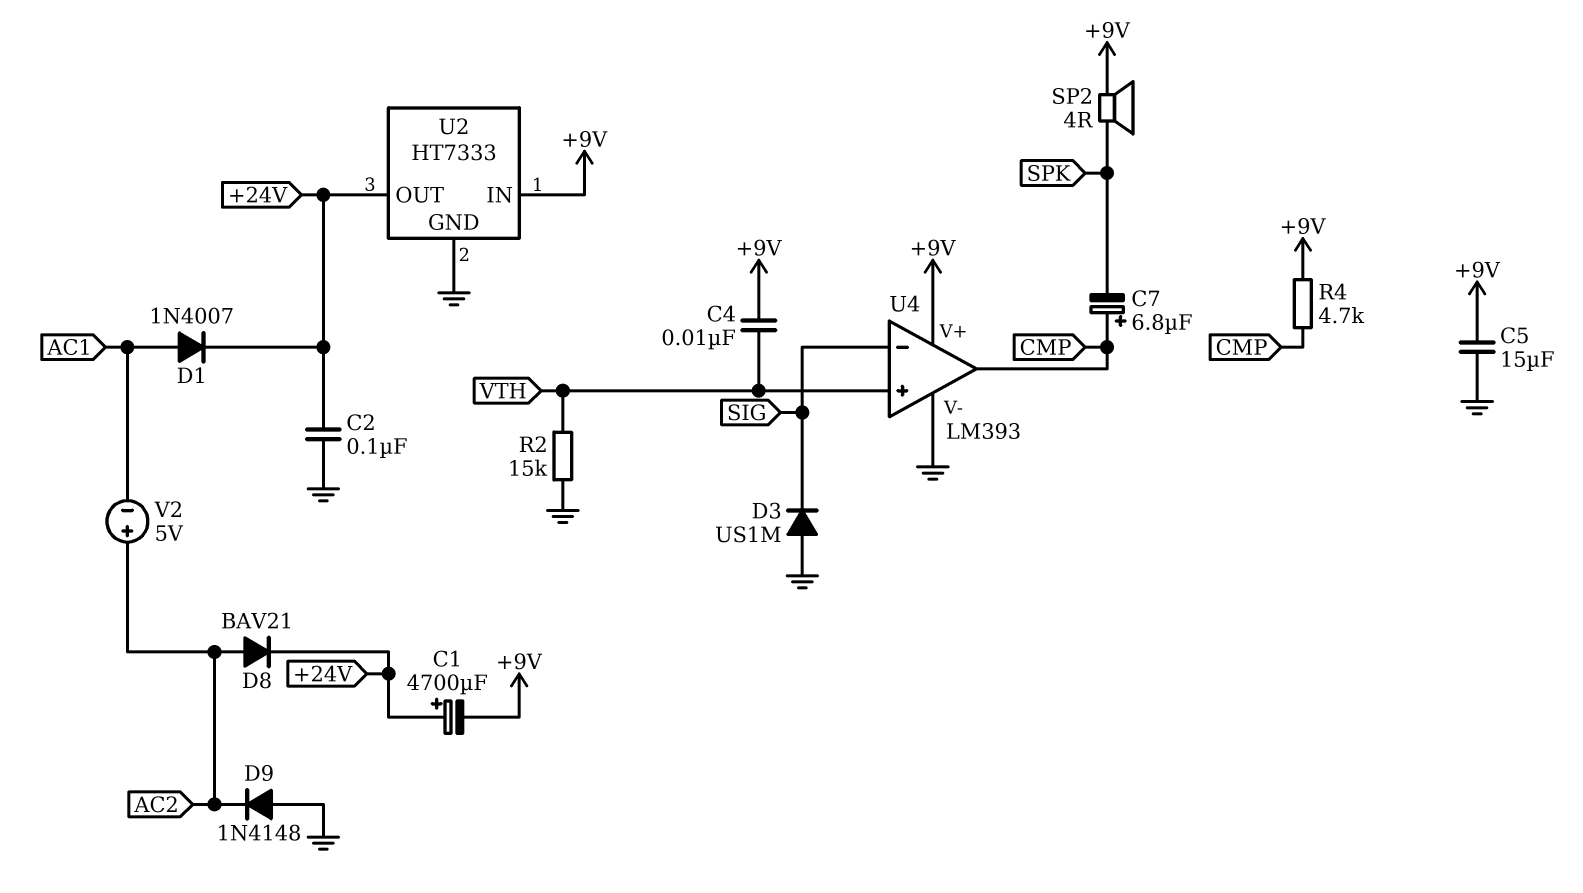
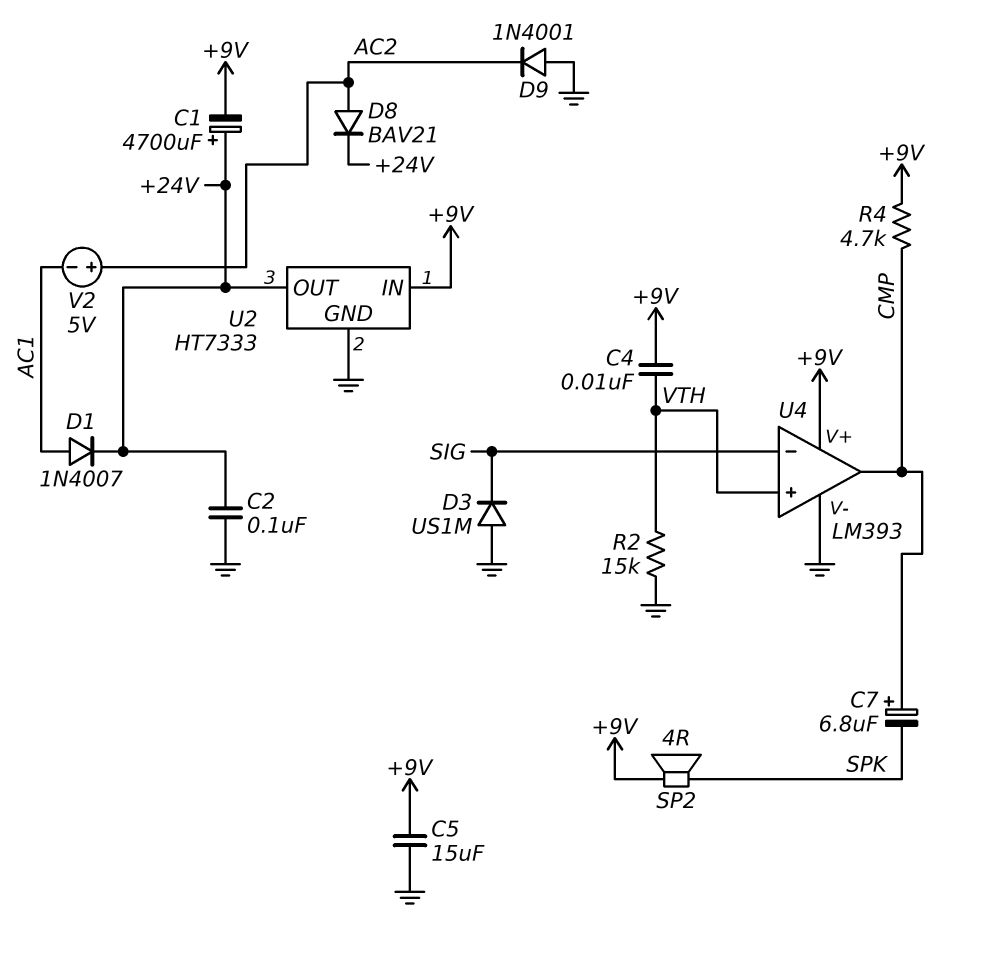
D9: diode 1N4148 (A GND, K AC2) -> diode 1N4001 (A GND, K AC2)

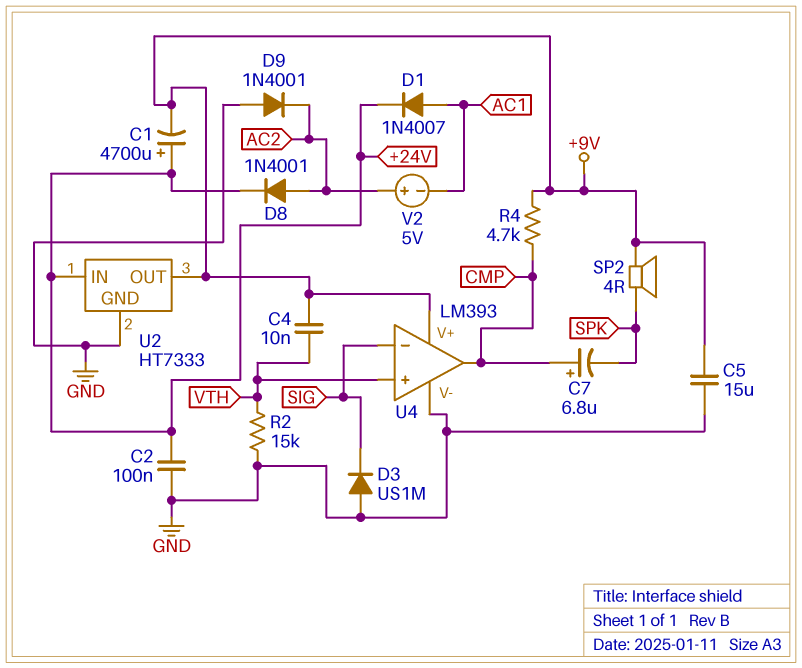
D8: diode BAV21 (A AC2, K +24V) -> diode 1N4001 (A AC2, K +24V)
U2 pin IN: +9V -> +24V
U2 pin OUT: +24V -> +9V

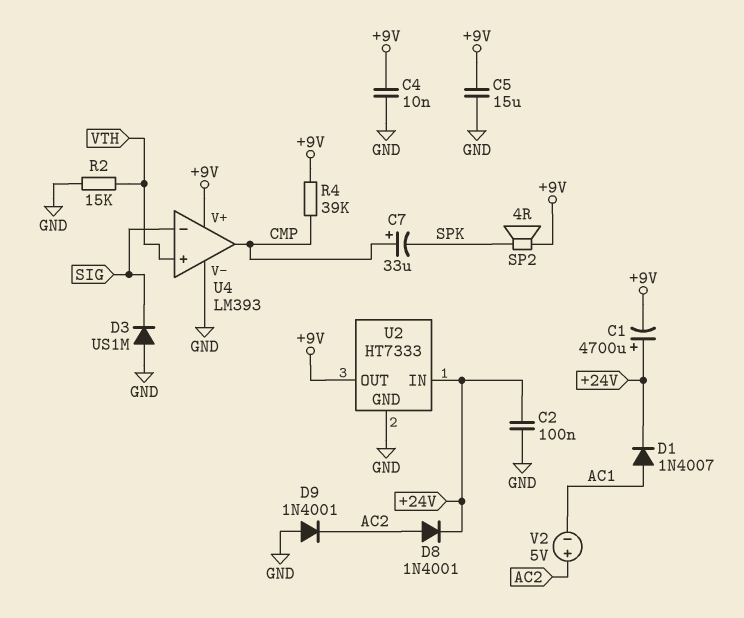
C4: 10nF (+9V, VTH) -> 10nF (+9V, GND)
C7: 6.8uF (plus CMP, minus SPK) -> 33uF (plus CMP, minus SPK)
R4: 4.7k (+9V, CMP) -> 39k (+9V, CMP)

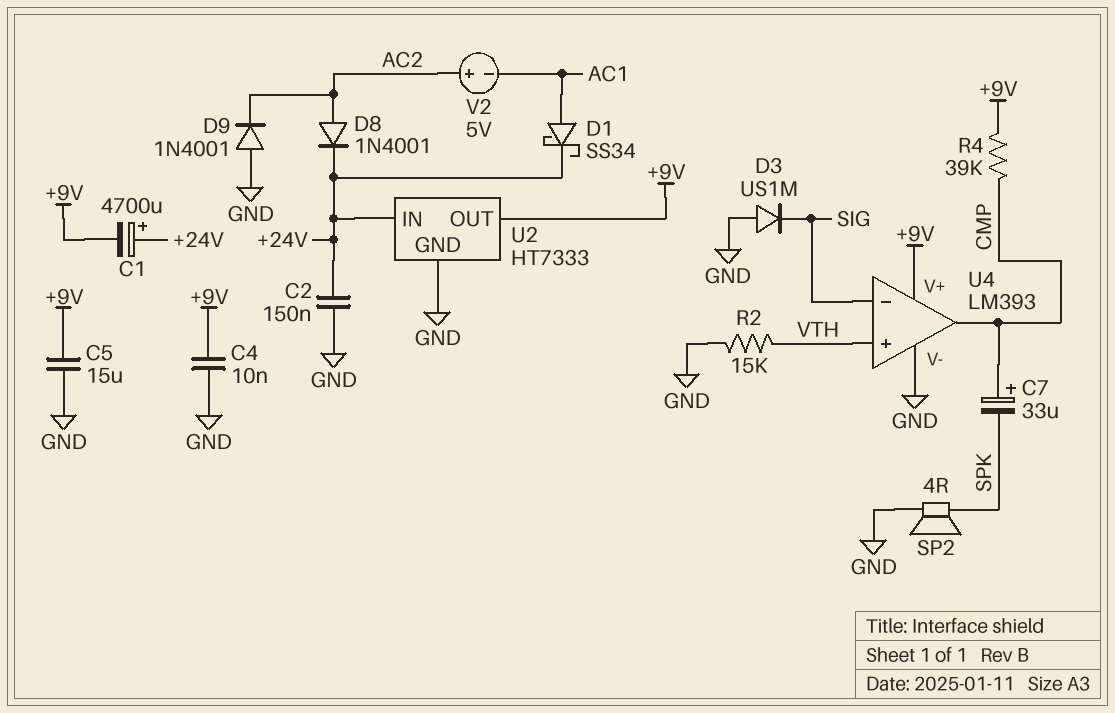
C2: 100nF (+24V, GND) -> 150nF (+24V, GND)
D1: diode 1N4007 (A AC1, K +24V) -> schottky SS34 (A AC1, K +24V)
SP2: speaker 4R (+9V, SPK) -> speaker 4R (GND, SPK)

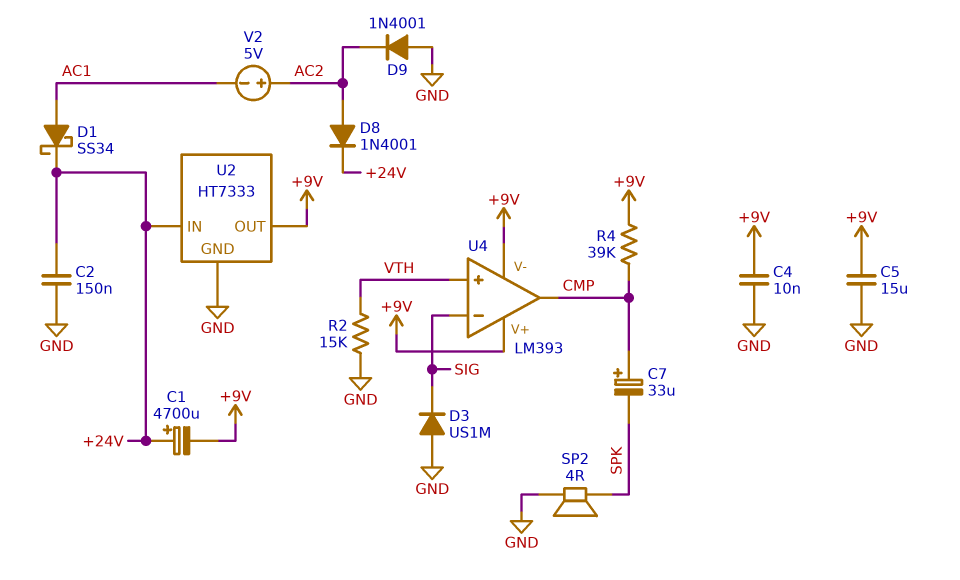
U4 pin V-: GND -> +9V

